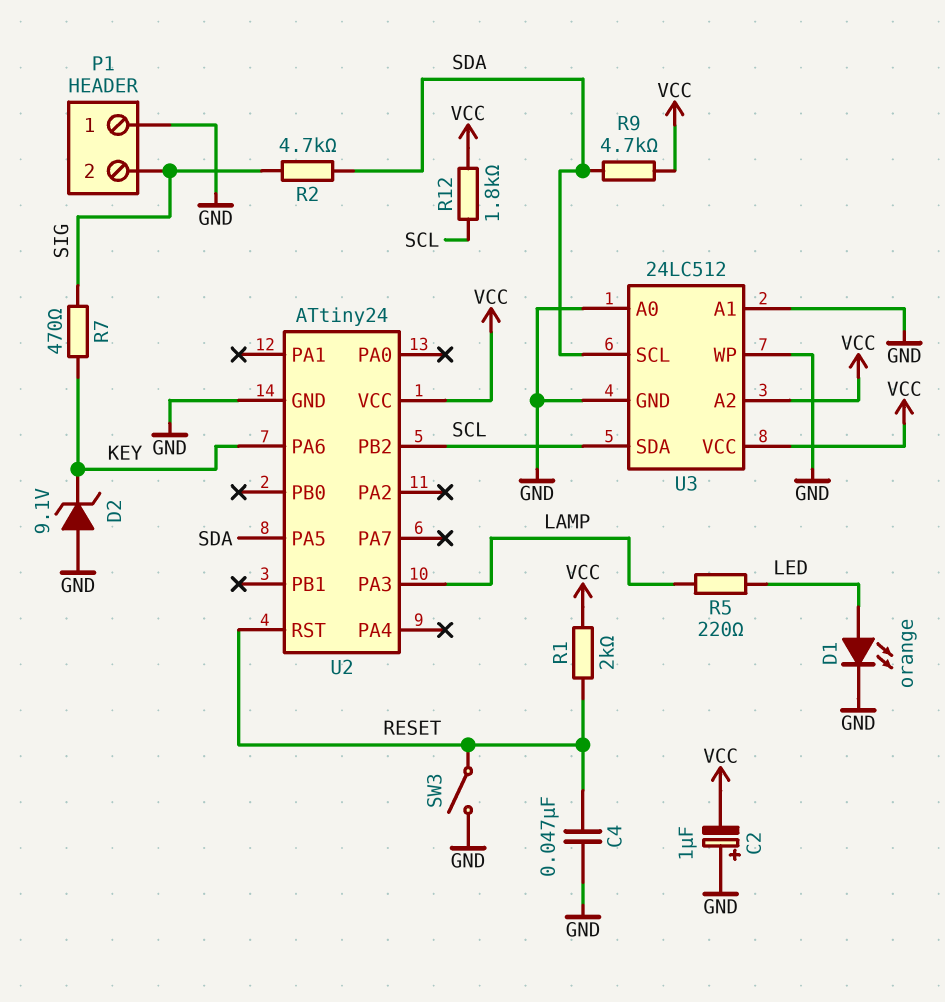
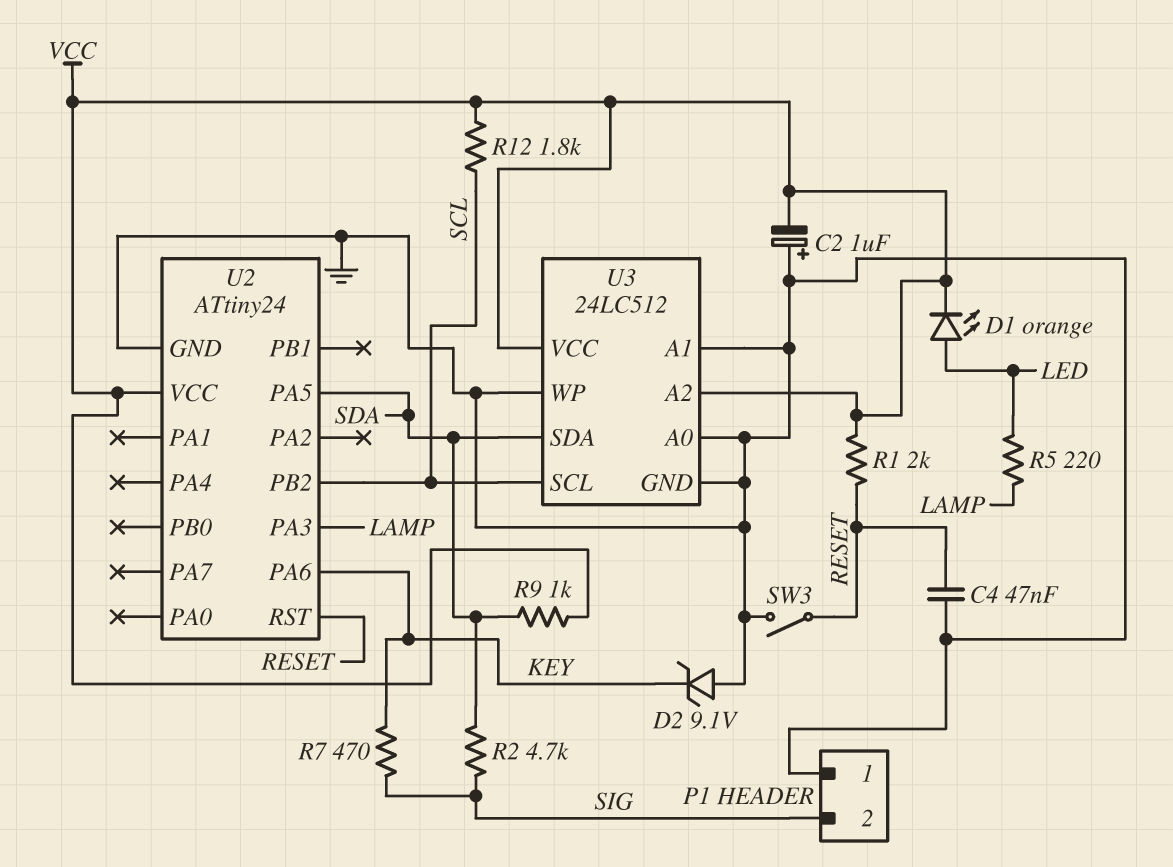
D1: LED orange (A LED, K GND) -> LED orange (A LED, K VCC)
R9: 4.7k (SDA, VCC) -> 1k (SDA, VCC)
U3 pin SCL: SDA -> SCL
U3 pin SDA: SCL -> SDA

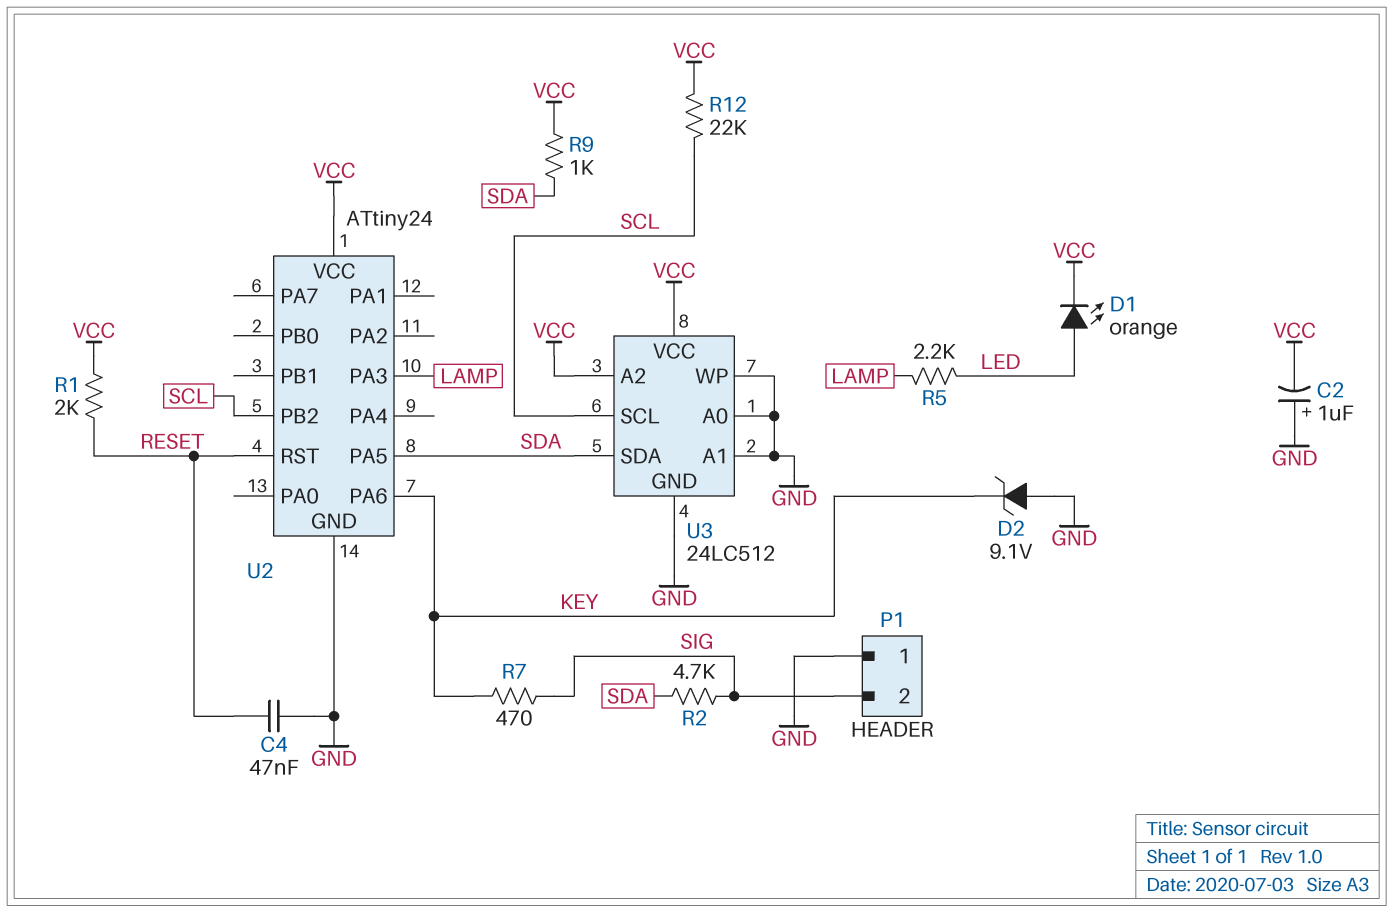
R5: 220 (LAMP, LED) -> 2.2k (LAMP, LED)
R12: 1.8k (SCL, VCC) -> 22k (SCL, VCC)
SW3: switch (GND, RESET) -> none

